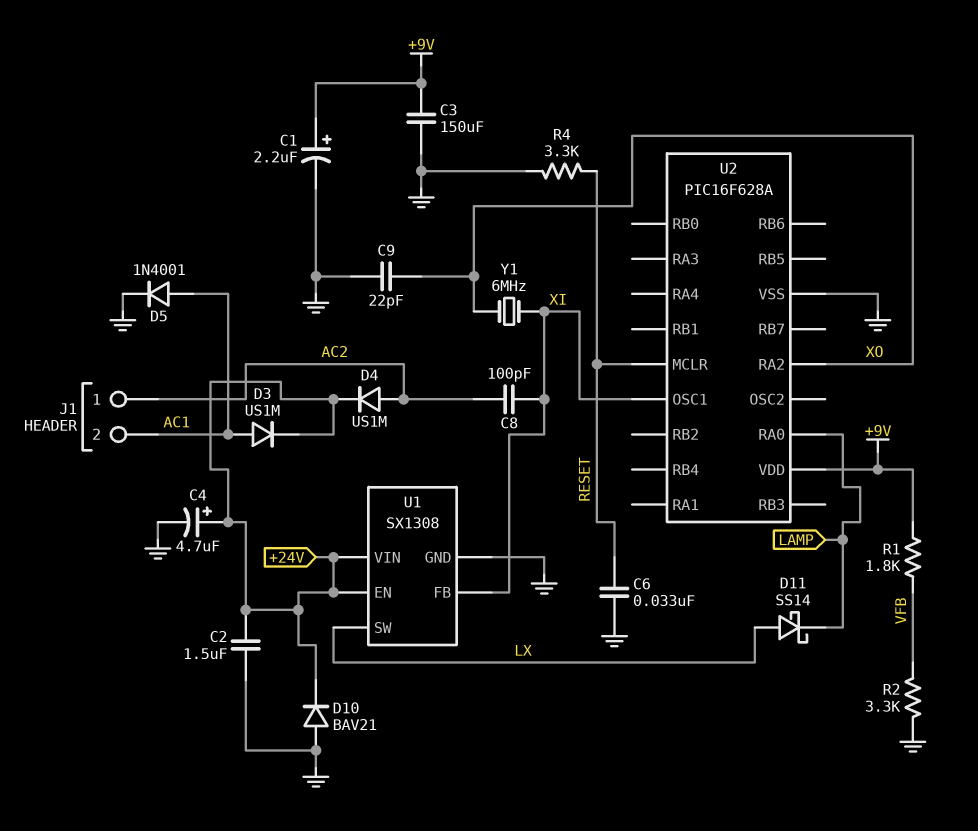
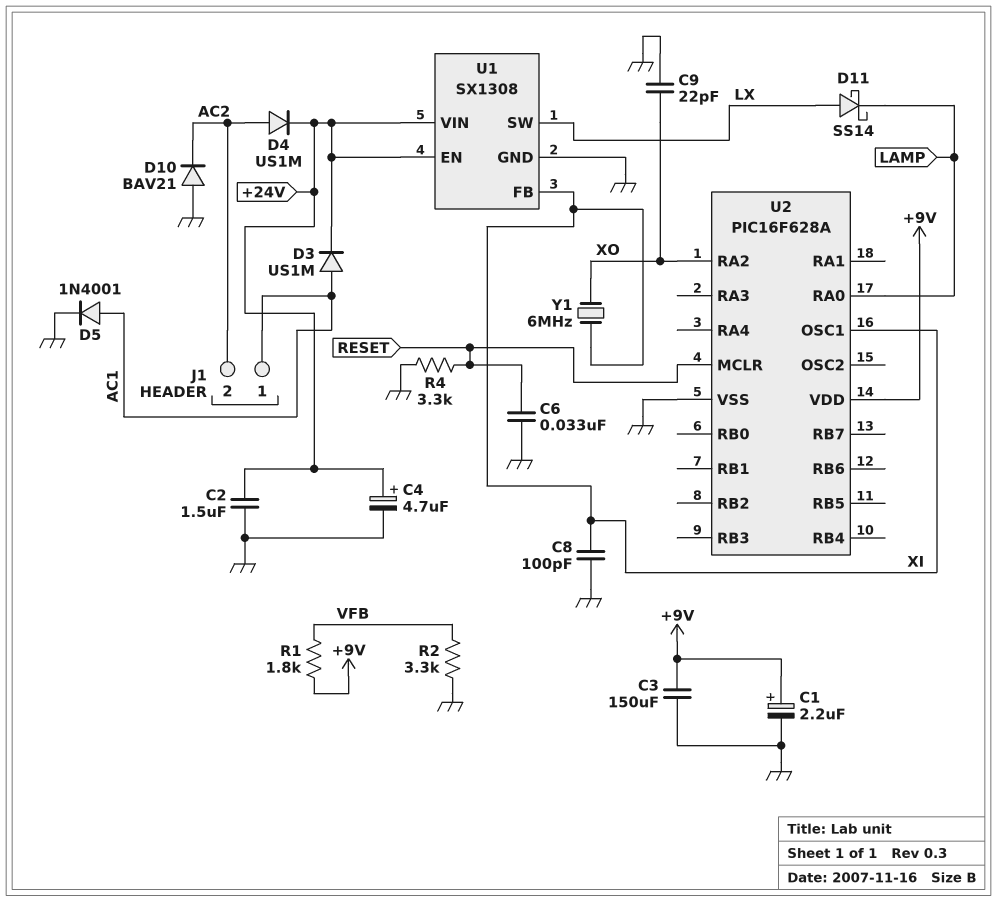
C8: 100pF (AC2, XI) -> 100pF (GND, XI)
D10: diode BAV21 (A GND, K +24V) -> diode BAV21 (A GND, K AC2)
J1 pin 1: AC2 -> AC1
J1 pin 2: AC1 -> AC2

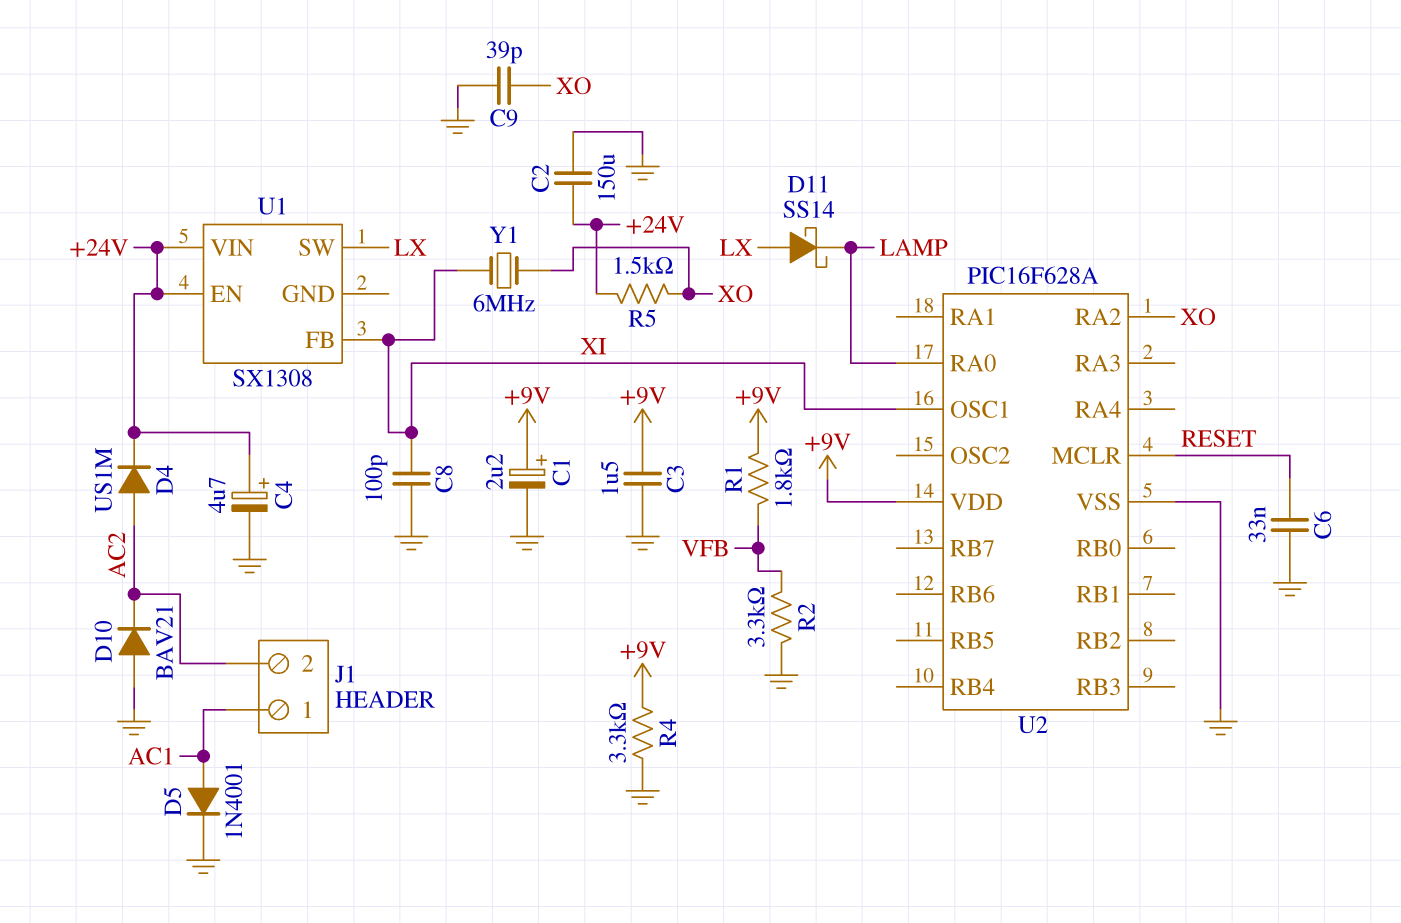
C2: 1.5uF (+24V, GND) -> 150uF (+24V, GND)
C3: 150uF (+9V, GND) -> 1.5uF (+9V, GND)
C9: 22pF (GND, XO) -> 39pF (GND, XO)
D3: diode US1M (A AC1, K +24V) -> none
R4: 3.3k (GND, RESET) -> 3.3k (+9V, GND)
R5: none -> 1.5k (+24V, XO)
U1 pin GND: GND -> none

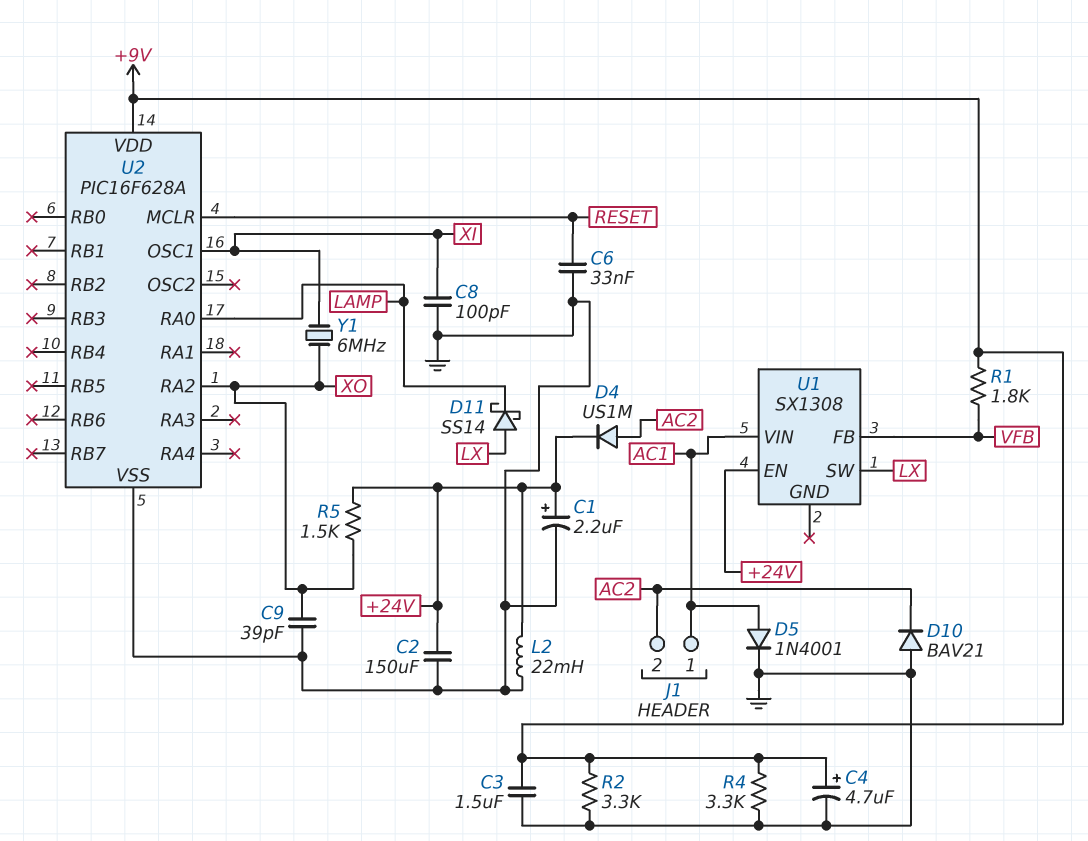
C1: 2.2uF (plus +9V, minus GND) -> 2.2uF (plus +24V, minus GND)
C4: 4.7uF (plus +24V, minus GND) -> 4.7uF (plus +9V, minus GND)
L2: none -> 22mH (+24V, GND)
R2: 3.3k (GND, VFB) -> 3.3k (+9V, GND)
U1 pin FB: XI -> VFB
U1 pin VIN: +24V -> AC1

